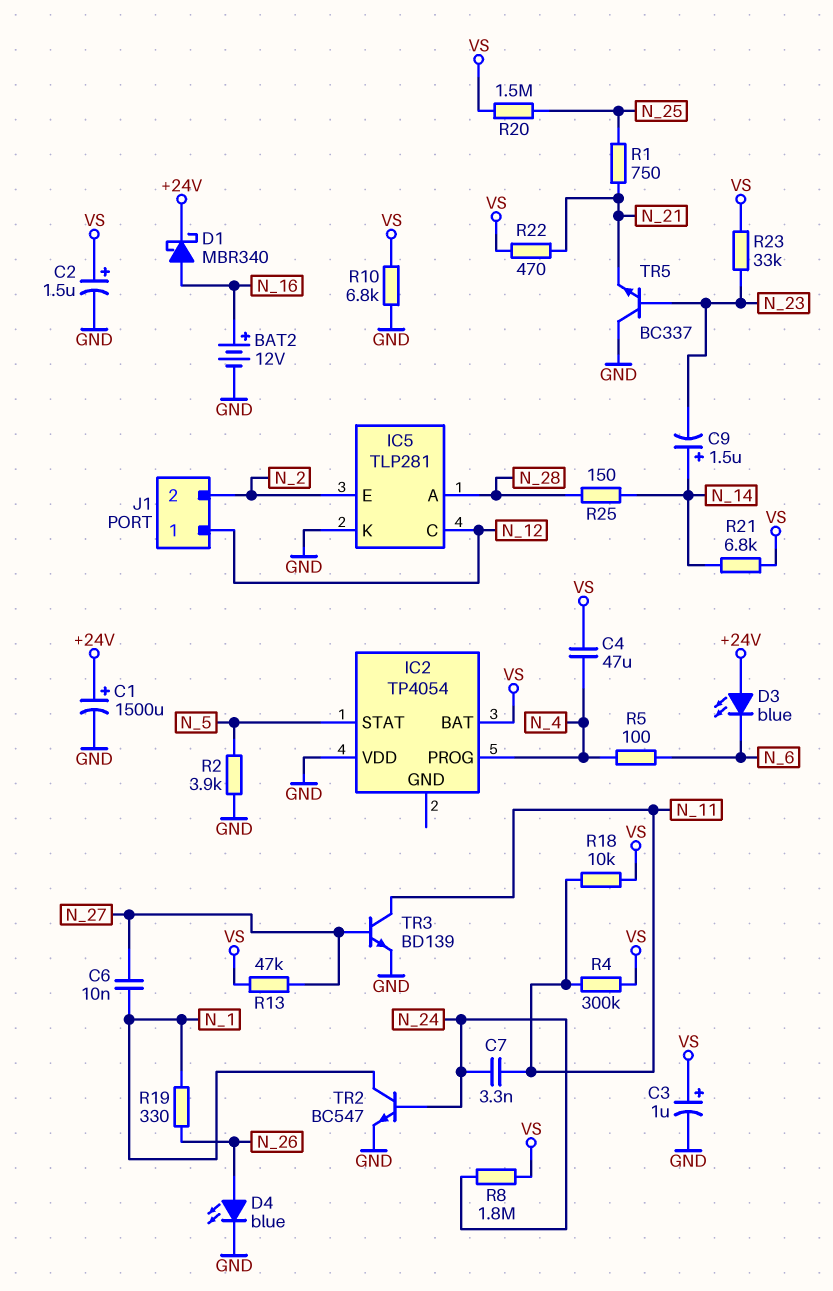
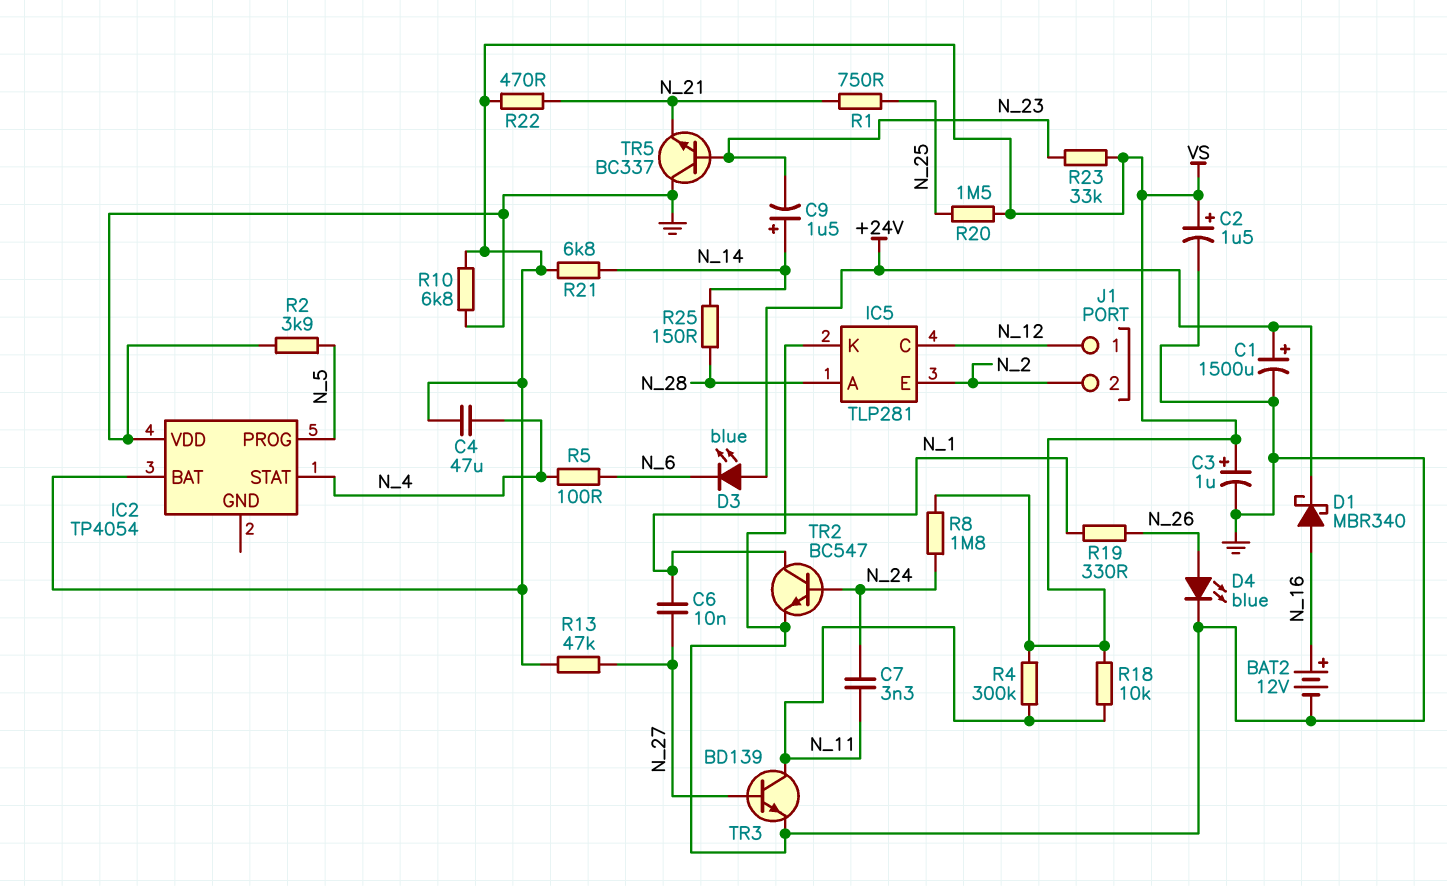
IC2 pin PROG: N_4 -> N_5
IC2 pin STAT: N_5 -> N_4

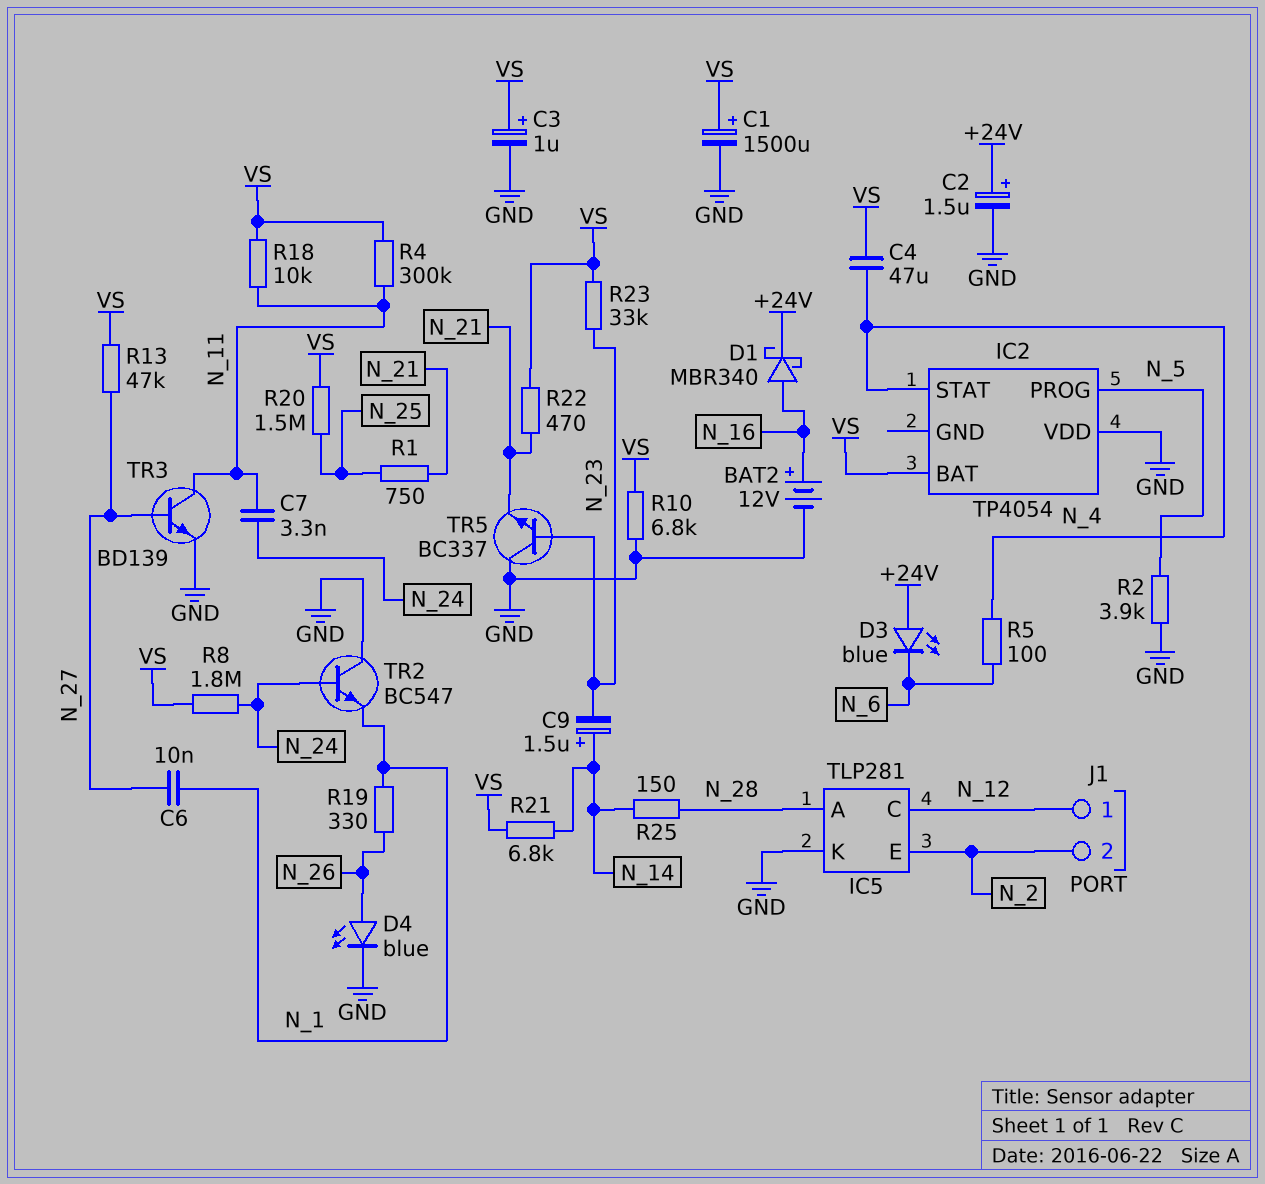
C1: 1500uF (plus +24V, minus GND) -> 1500uF (plus VS, minus GND)
C2: 1.5uF (plus VS, minus GND) -> 1.5uF (plus +24V, minus GND)
TR2: NPN BC547 (B N_24, C N_1, E GND) -> NPN BC547 (B N_24, C GND, E N_1)

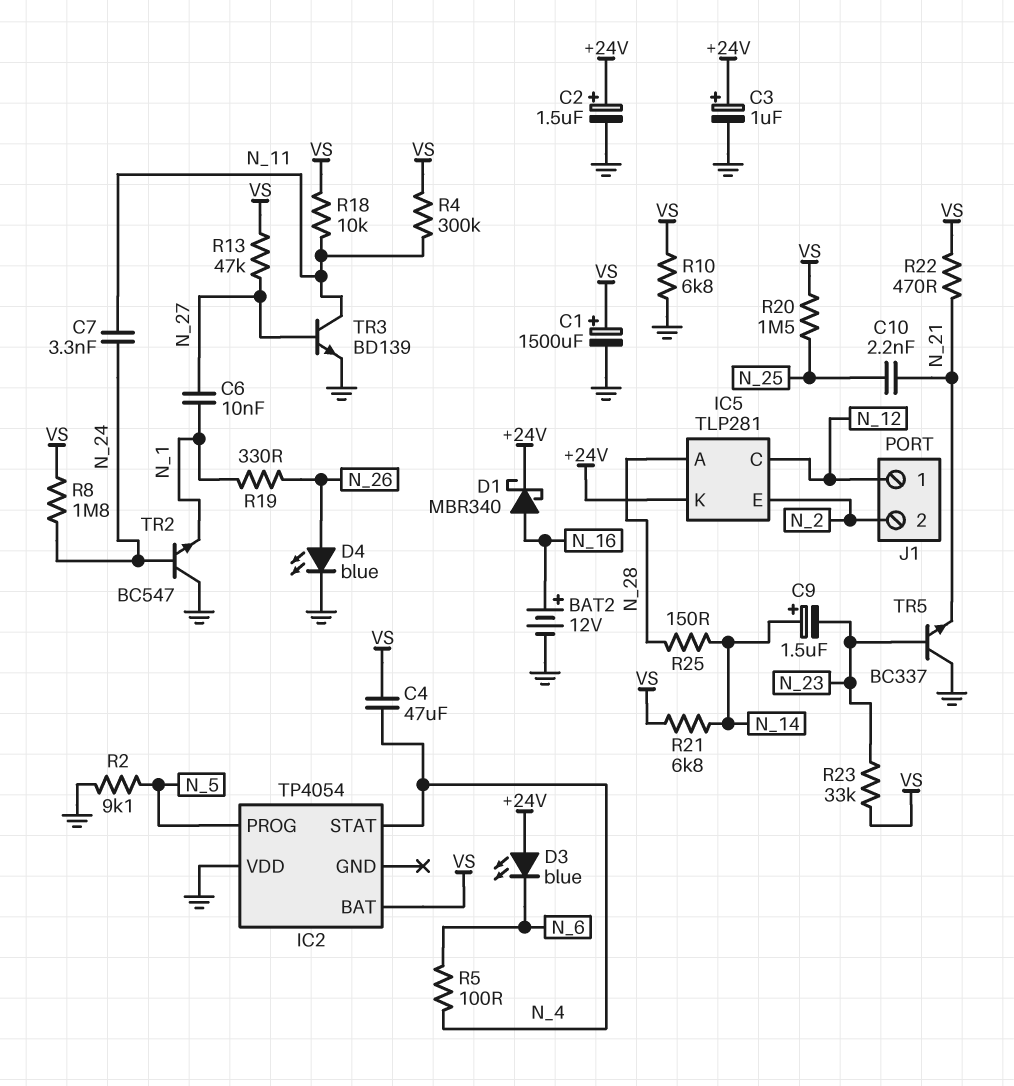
C3: 1uF (plus VS, minus GND) -> 1uF (plus +24V, minus GND)
C10: none -> 2.2nF (N_21, N_25)
IC5 pin K: GND -> +24V
R1: 750 (N_21, N_25) -> none
R2: 3.9k (GND, N_5) -> 9.1k (GND, N_5)

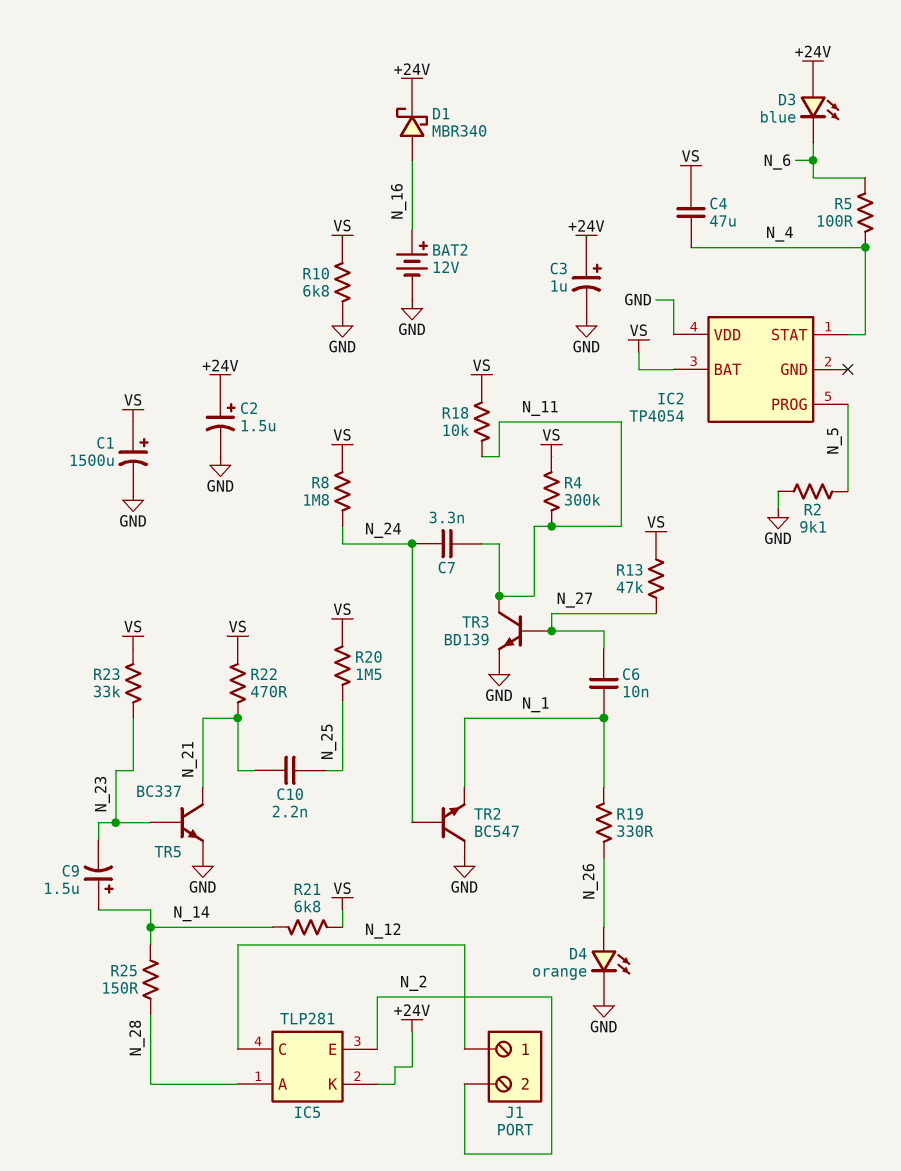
D4: LED blue (A N_26, K GND) -> LED orange (A N_26, K GND)
TR5: NPN BC337 (B N_23, C GND, E N_21) -> NPN BC337 (B N_23, C N_21, E GND)

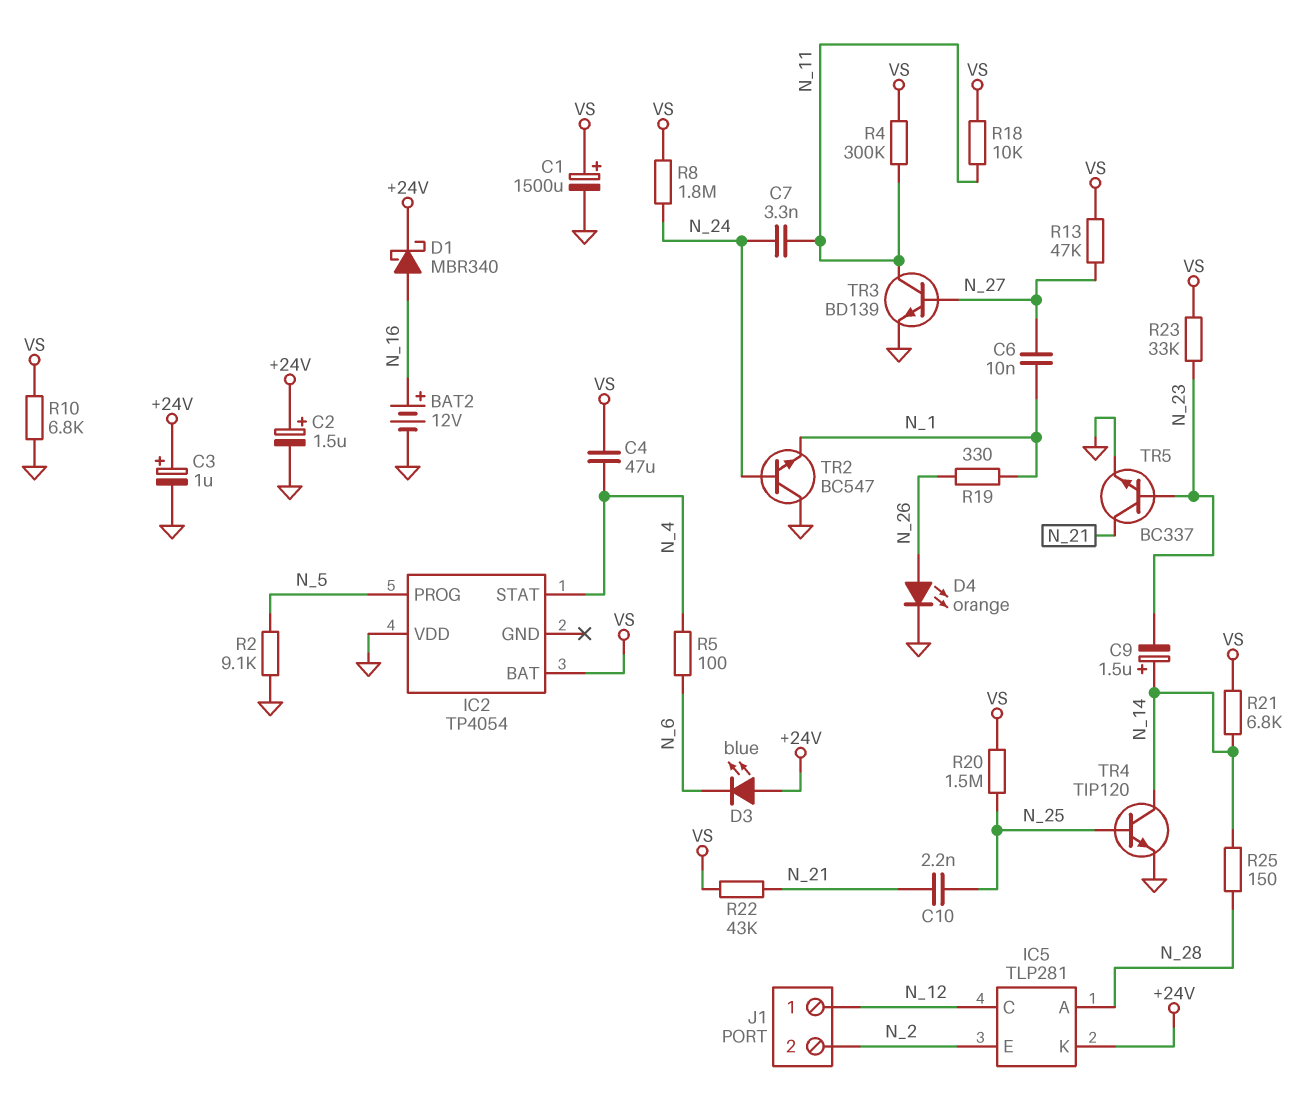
R22: 470 (N_21, VS) -> 43k (N_21, VS)
TR4: none -> NPN TIP120 (B N_25, C N_14, E GND)

